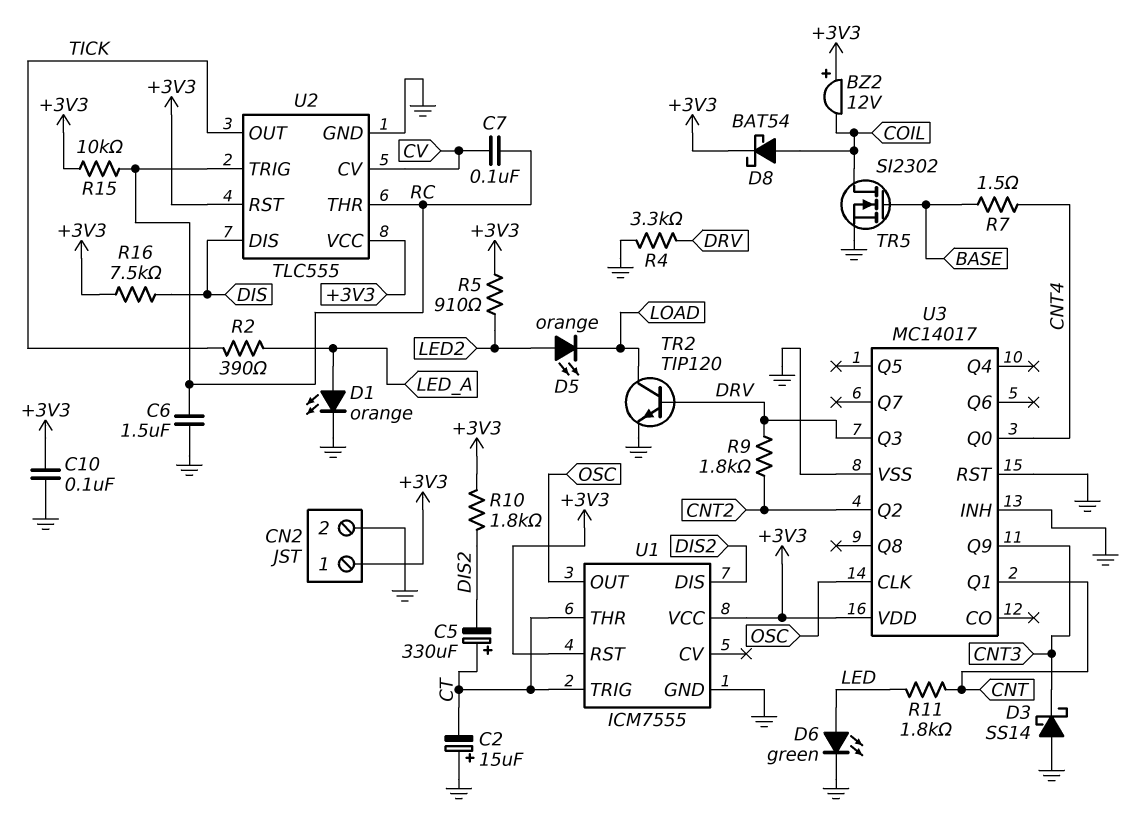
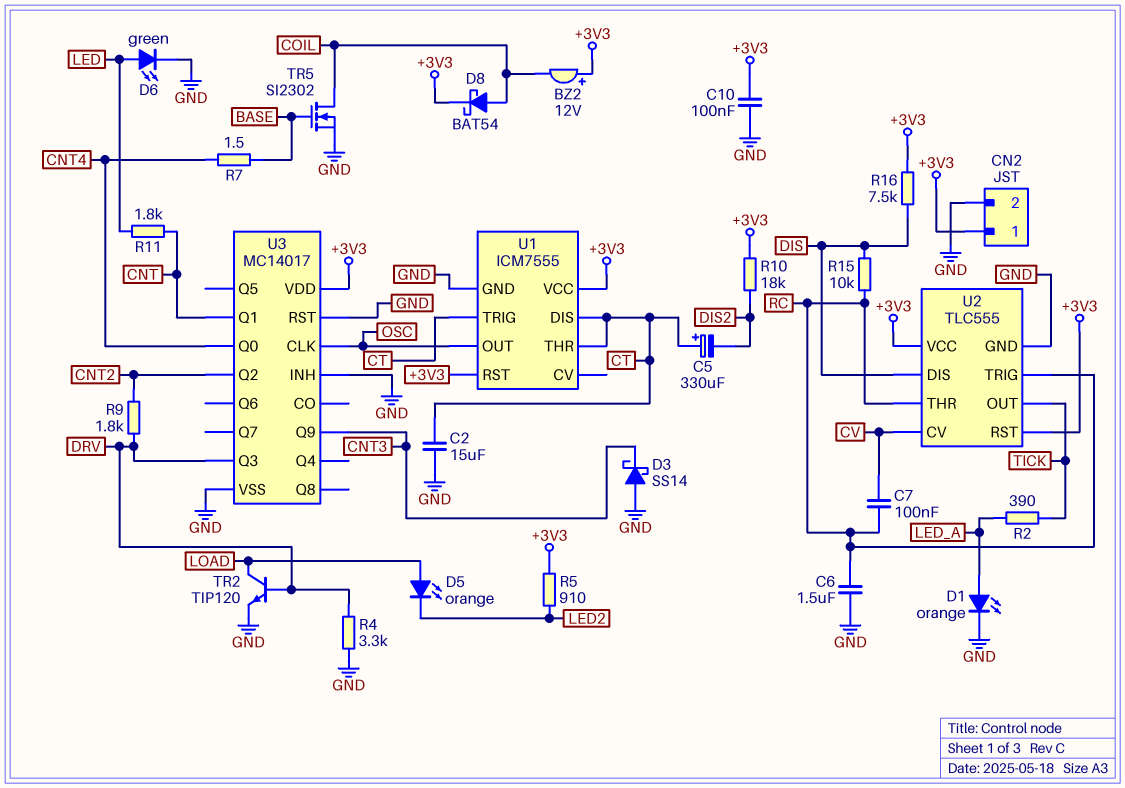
C2: 15uF (plus GND, minus CT) -> 15uF (CT, GND)
D5: LED orange (A LED2, K LOAD) -> LED orange (A LOAD, K LED2)
R10: 1.8k (+3V3, DIS2) -> 18k (+3V3, DIS2)
R15: 10k (+3V3, RC) -> 10k (DIS, RC)
U1 pin DIS: DIS2 -> CT

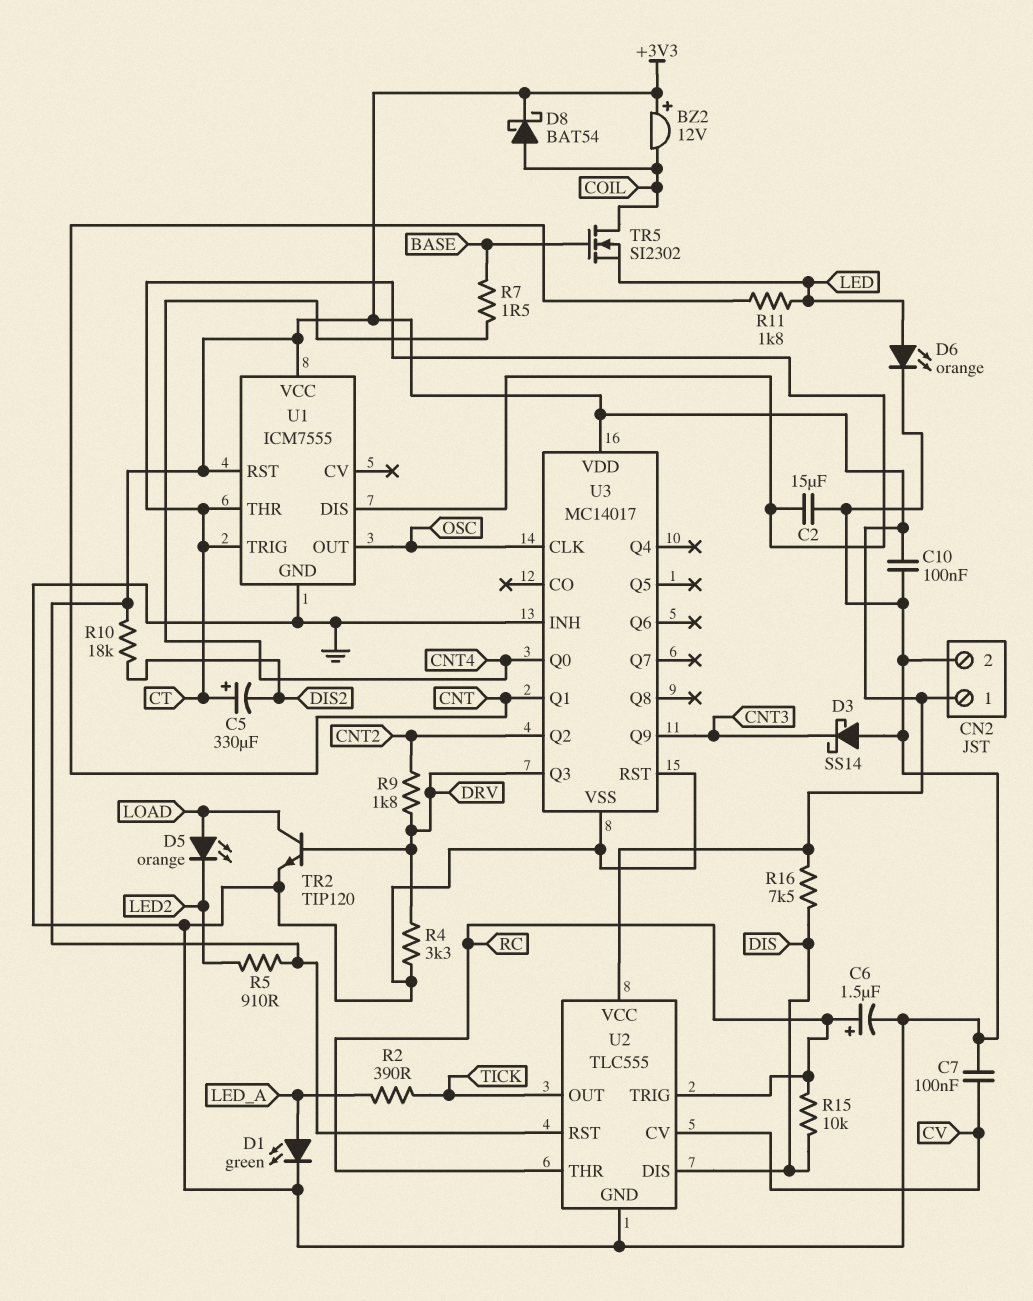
C6: 1.5uF (GND, RC) -> 1.5uF (plus RC, minus GND)
C7: 100nF (CV, RC) -> 100nF (CV, GND)
D1: LED orange (A LED_A, K GND) -> LED green (A LED_A, K GND)
D6: LED green (A LED, K GND) -> LED orange (A LED, K GND)
TR5: NMOS SI2302 (G BASE, D COIL, S GND) -> NMOS SI2302 (G BASE, D COIL, S LED)

